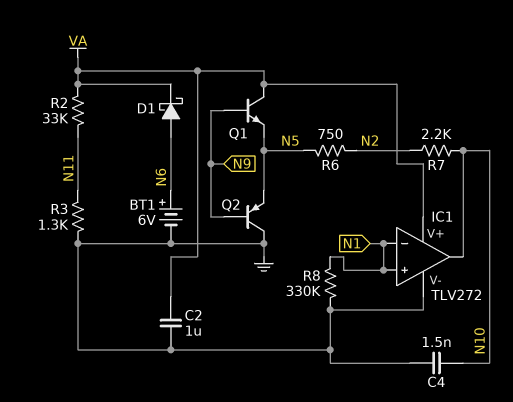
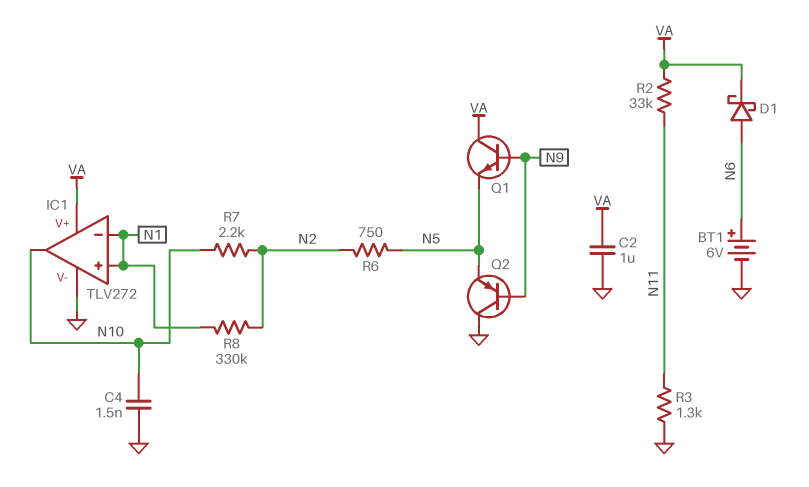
R8: 330k (GND, N1) -> 330k (N1, N2)

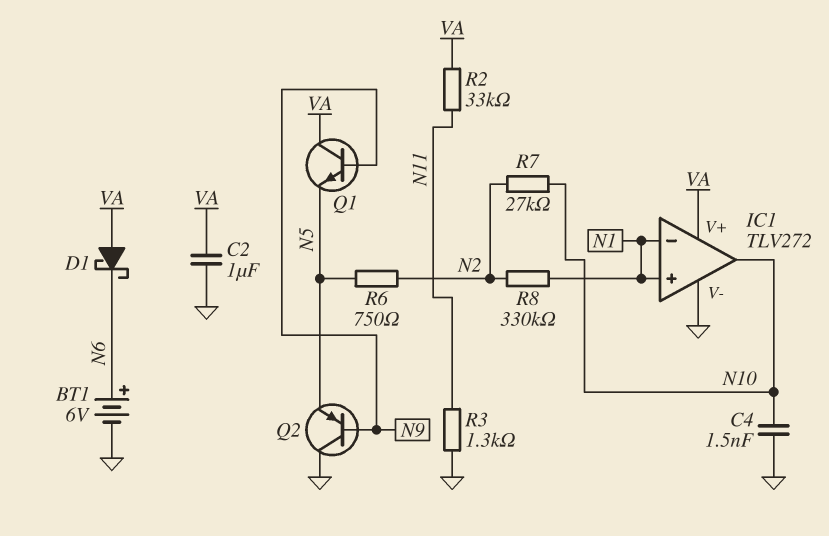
D1: schottky (A N6, K VA) -> schottky (A VA, K N6)
R7: 2.2k (N2, N10) -> 27k (N2, N10)

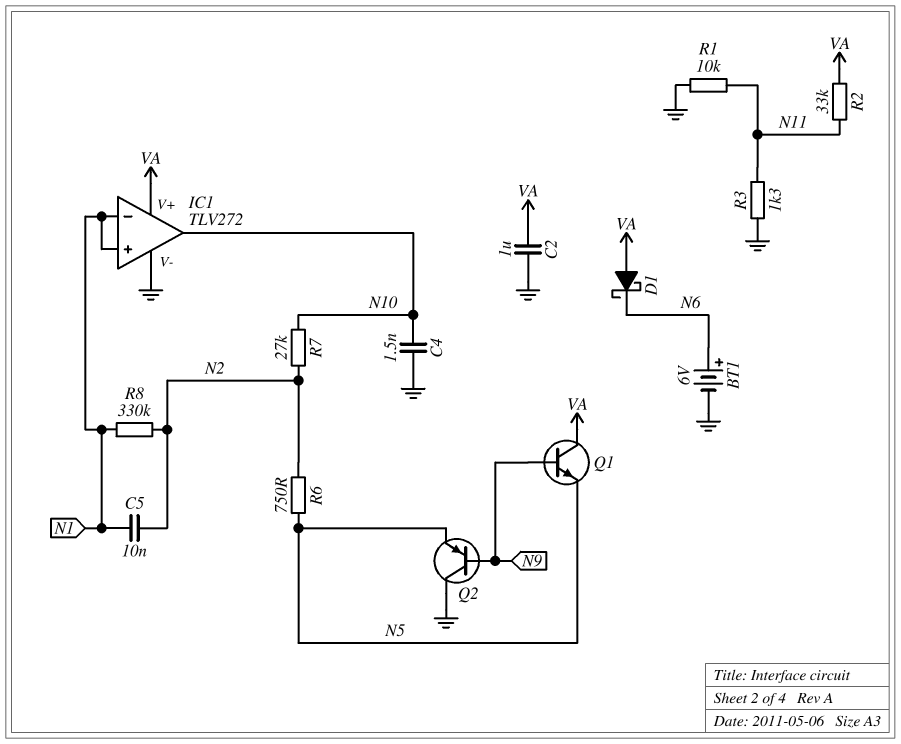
C5: none -> 10nF (N1, N2)
R1: none -> 10k (GND, N11)

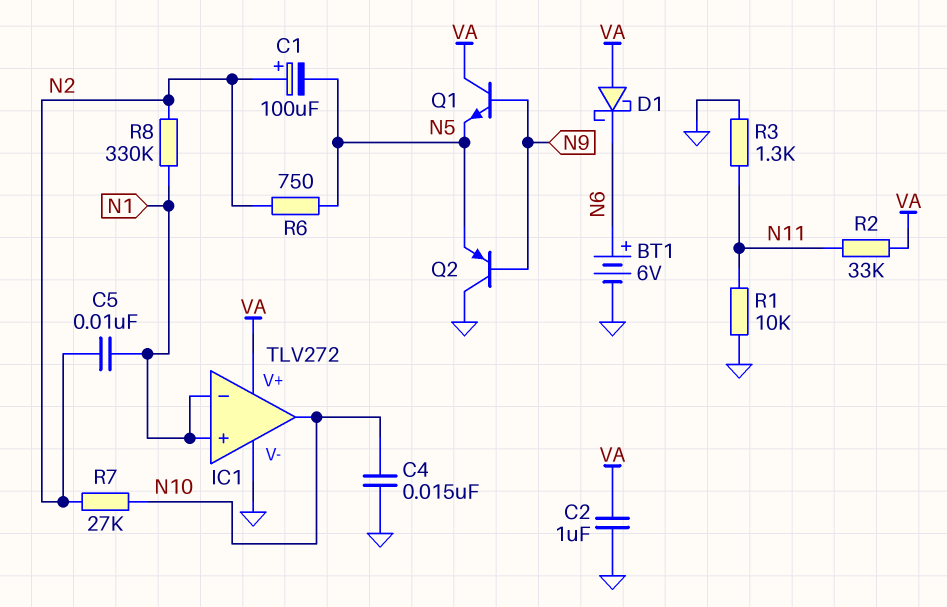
C1: none -> 100uF (plus N2, minus N5)
C4: 1.5nF (GND, N10) -> 15nF (GND, N10)

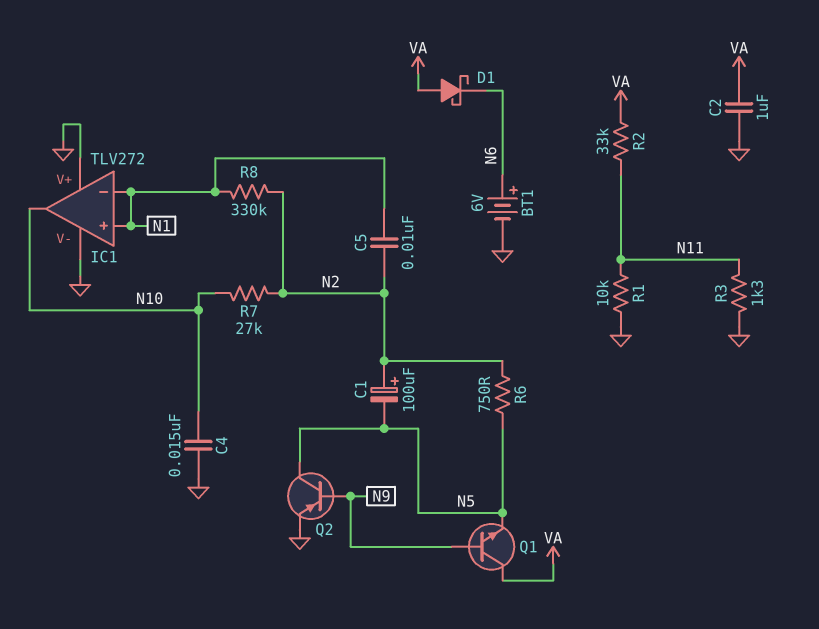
IC1 pin V+: VA -> GND
Q2: PNP (B N9, C GND, E N5) -> PNP (B N9, C N5, E GND)

